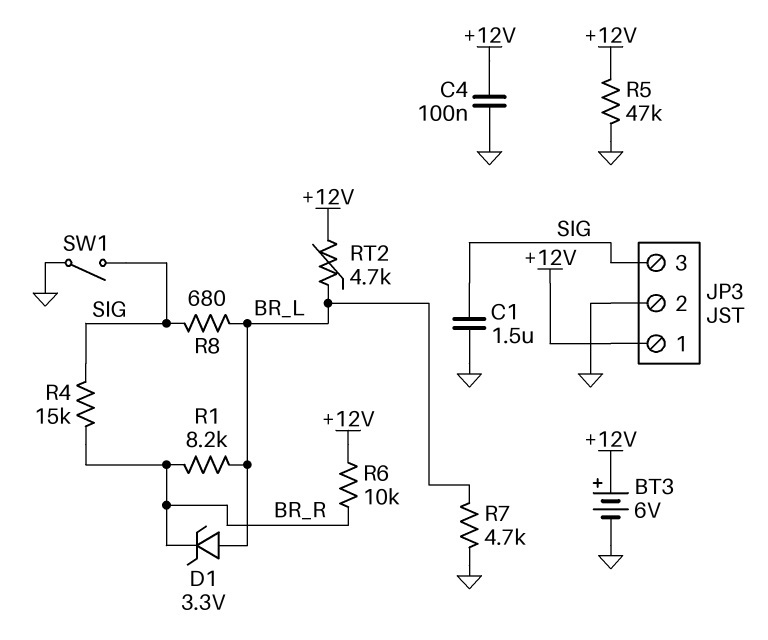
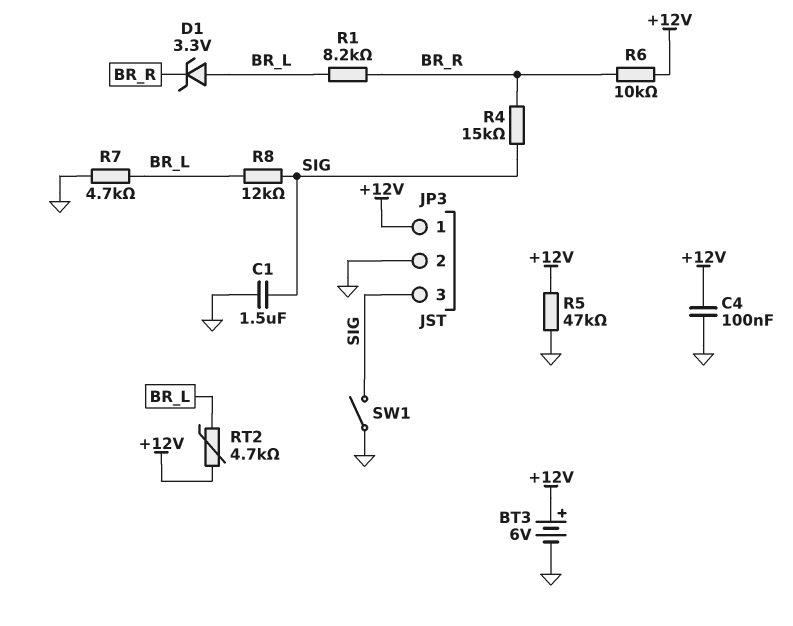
R8: 680 (BR_L, SIG) -> 12k (BR_L, SIG)

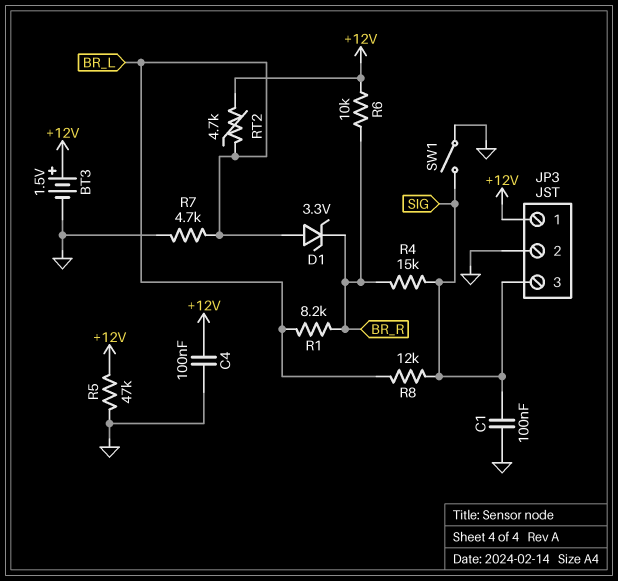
BT3: 6V (plus +12V, minus GND) -> 1.5V (plus +12V, minus GND)
C1: 1.5uF (GND, SIG) -> 100nF (GND, SIG)

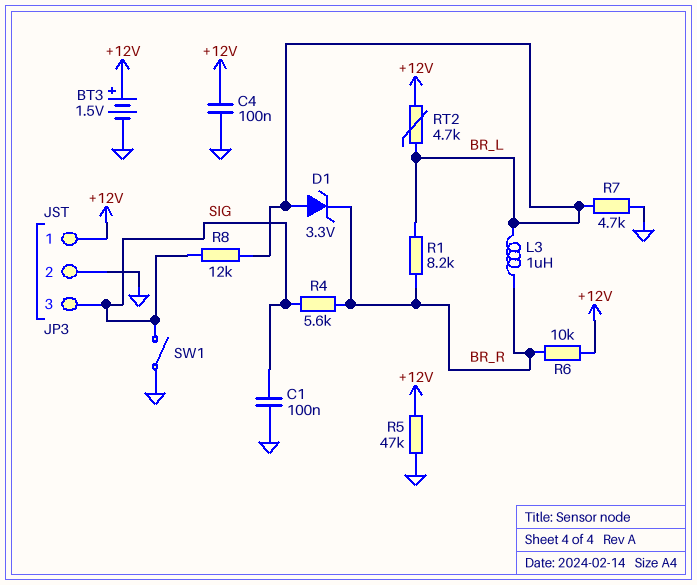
L3: none -> 1uH (BR_L, BR_R)
R4: 15k (BR_R, SIG) -> 5.6k (BR_R, SIG)

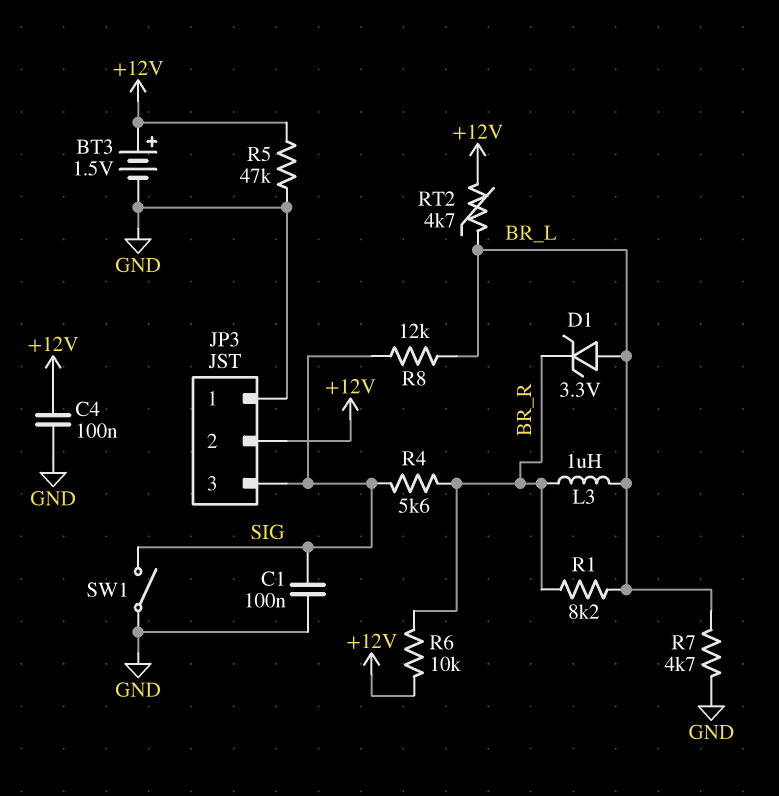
JP3 pin 1: +12V -> GND
JP3 pin 2: GND -> +12V

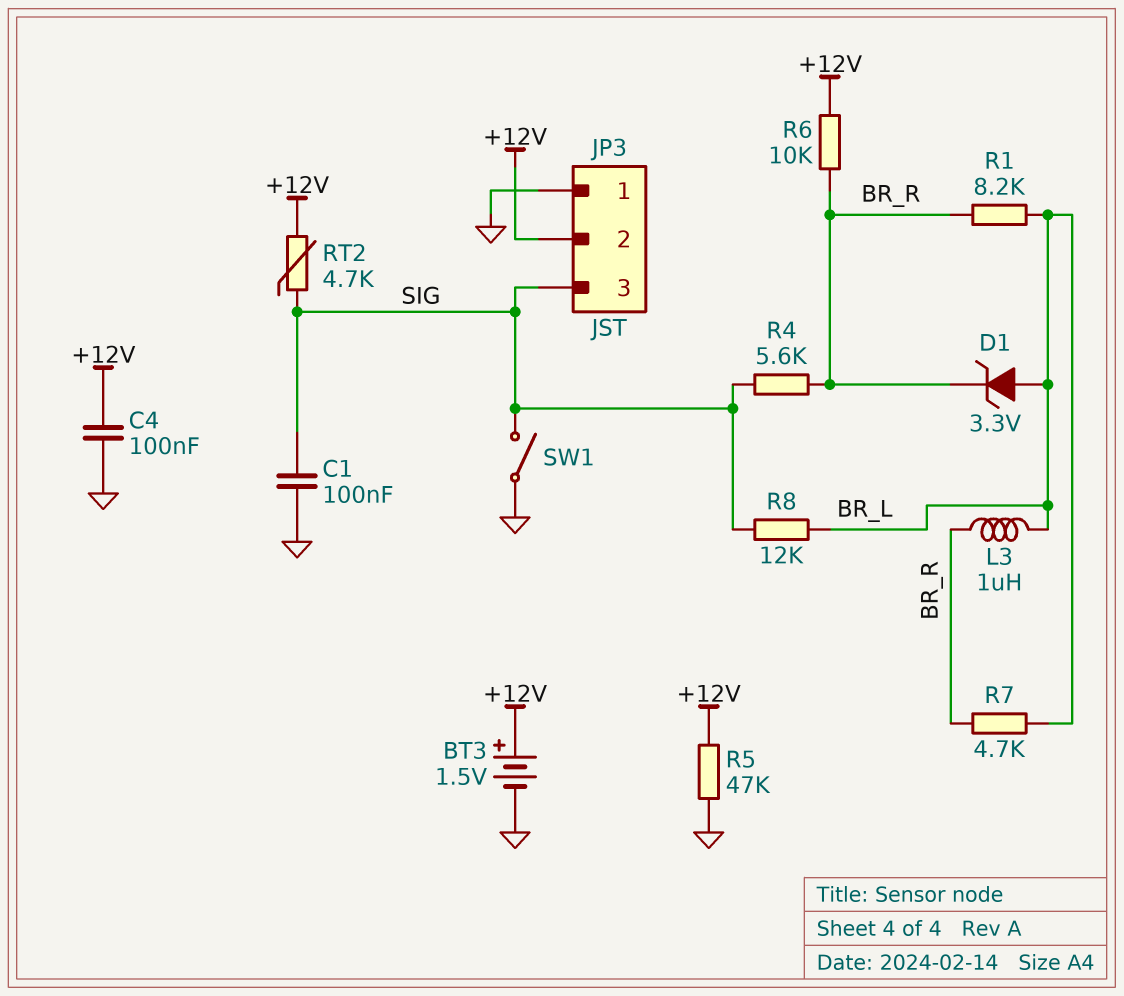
R7: 4.7k (BR_L, GND) -> 4.7k (BR_L, BR_R)
RT2: 4.7k (+12V, BR_L) -> 4.7k (+12V, SIG)

